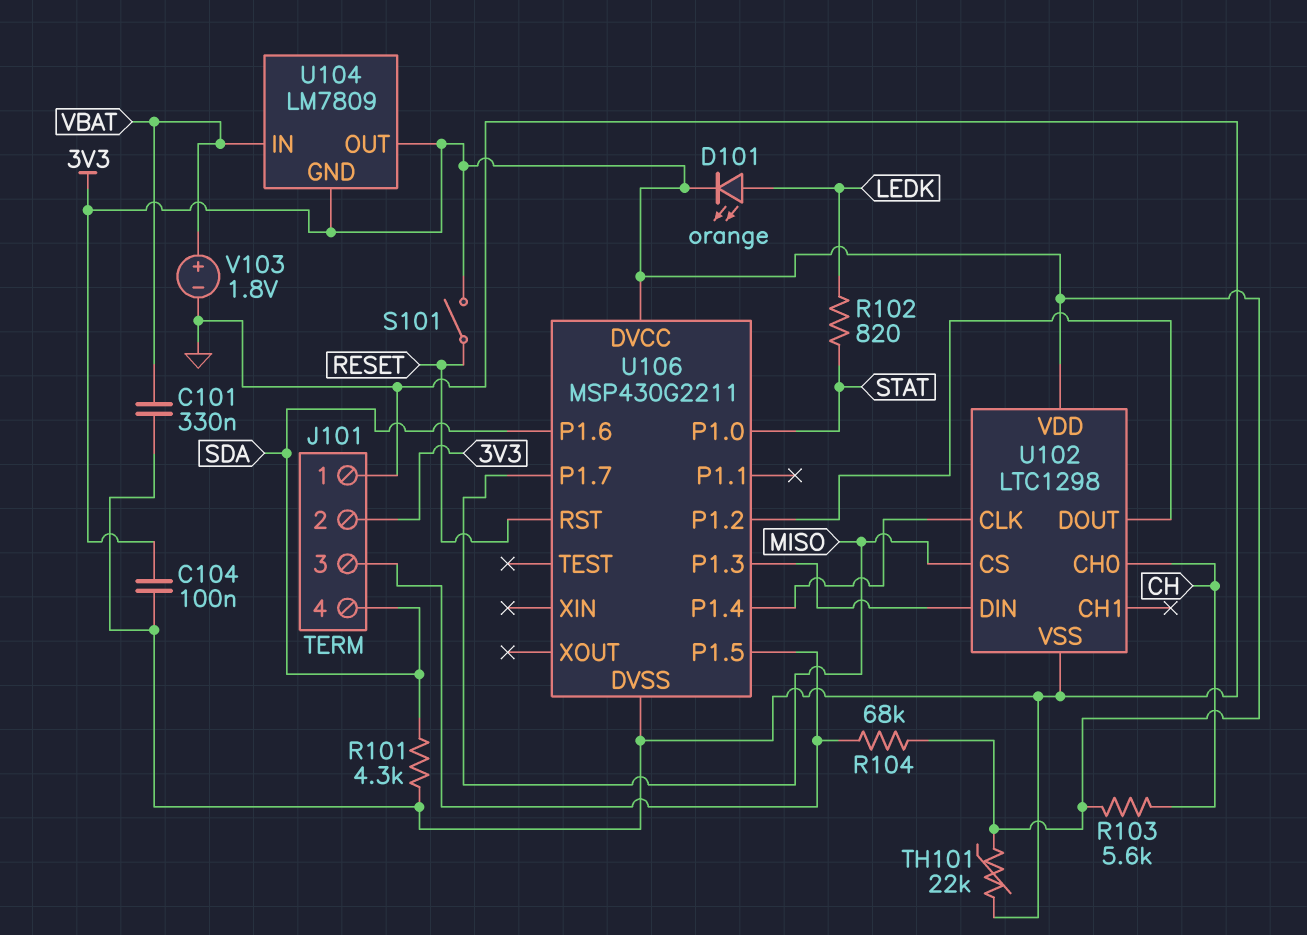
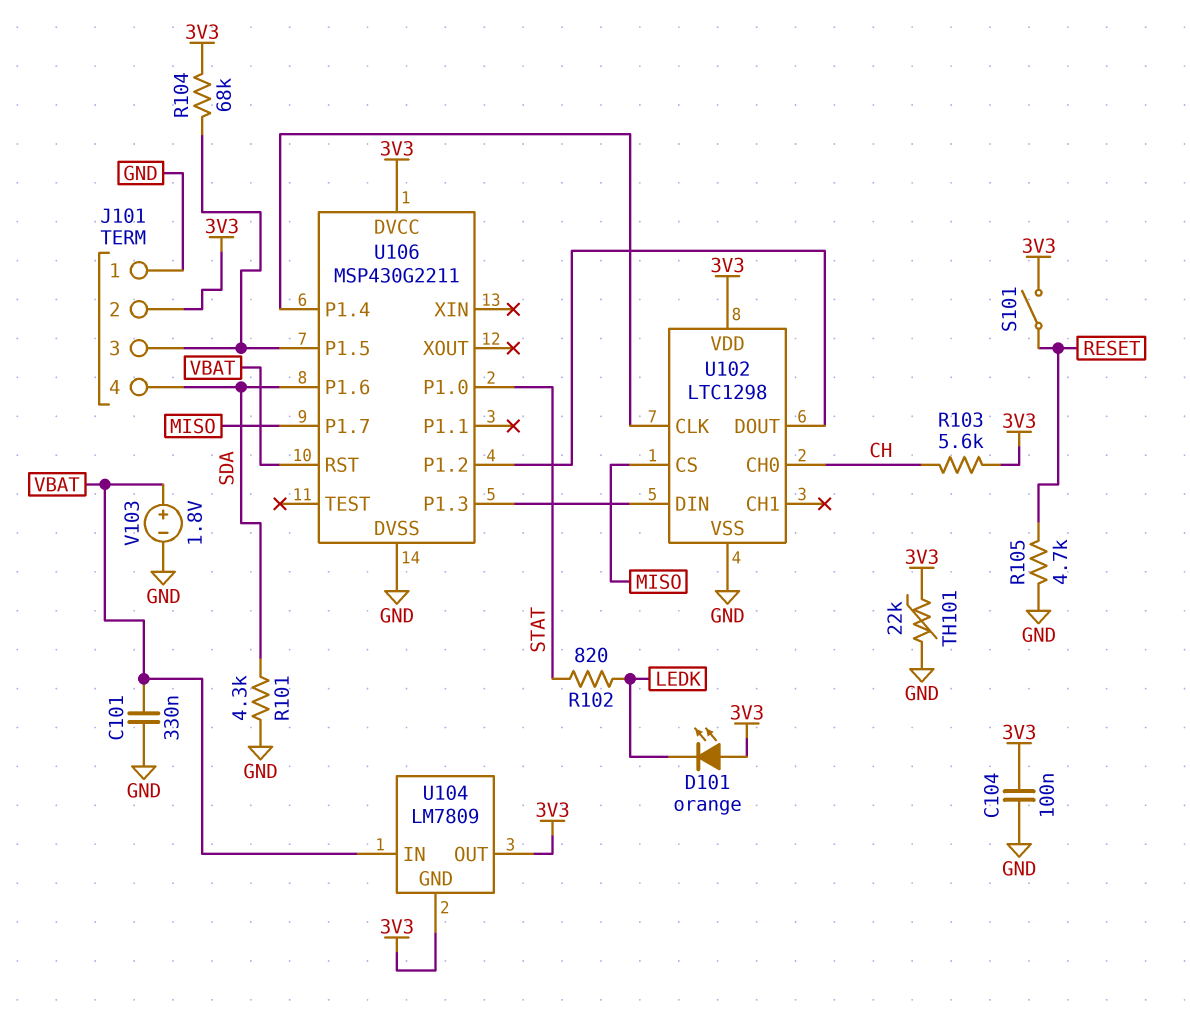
D101: LED orange (A LEDK, K 3V3) -> LED orange (A 3V3, K LEDK)
R105: none -> 4.7k (GND, RESET)
U106 pin RST: RESET -> VBAT

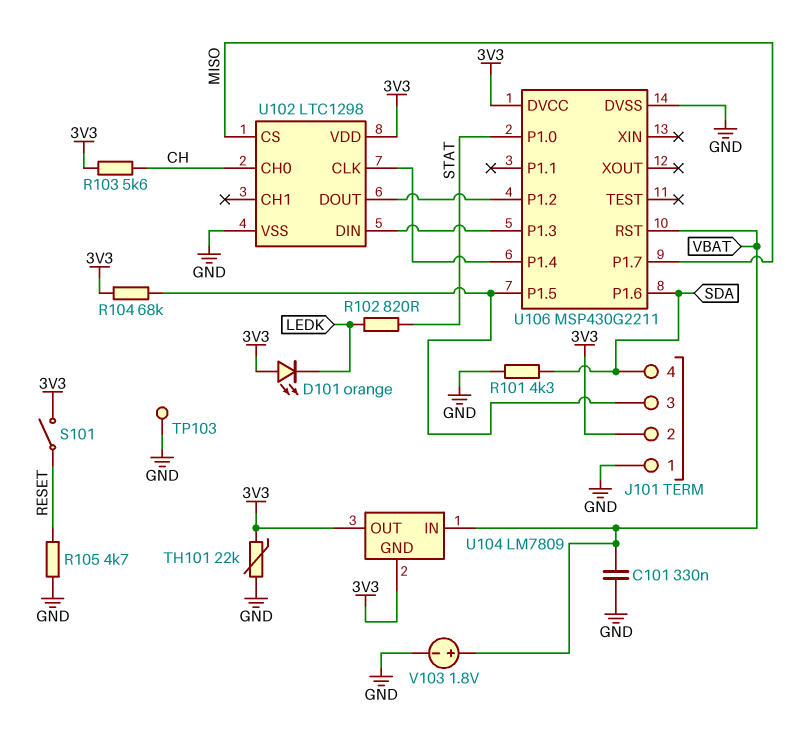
C104: 100nF (3V3, GND) -> none
TP103: none -> test point (GND)

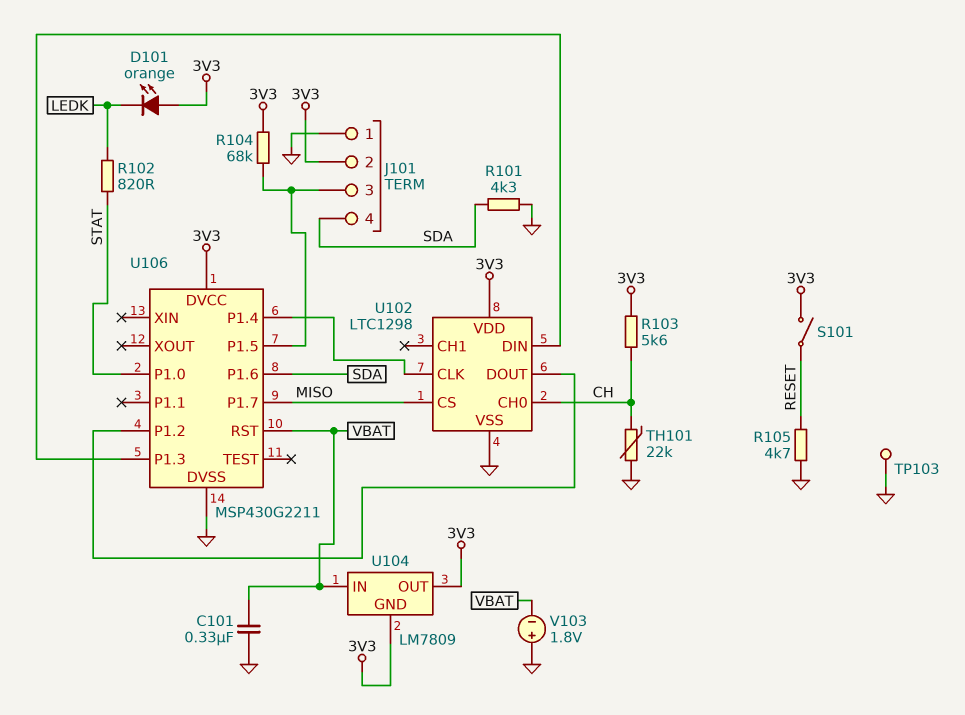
TH101: 22k (3V3, GND) -> 22k (CH, GND)
V103: 1.8V (plus VBAT, minus GND) -> 1.8V (plus GND, minus VBAT)

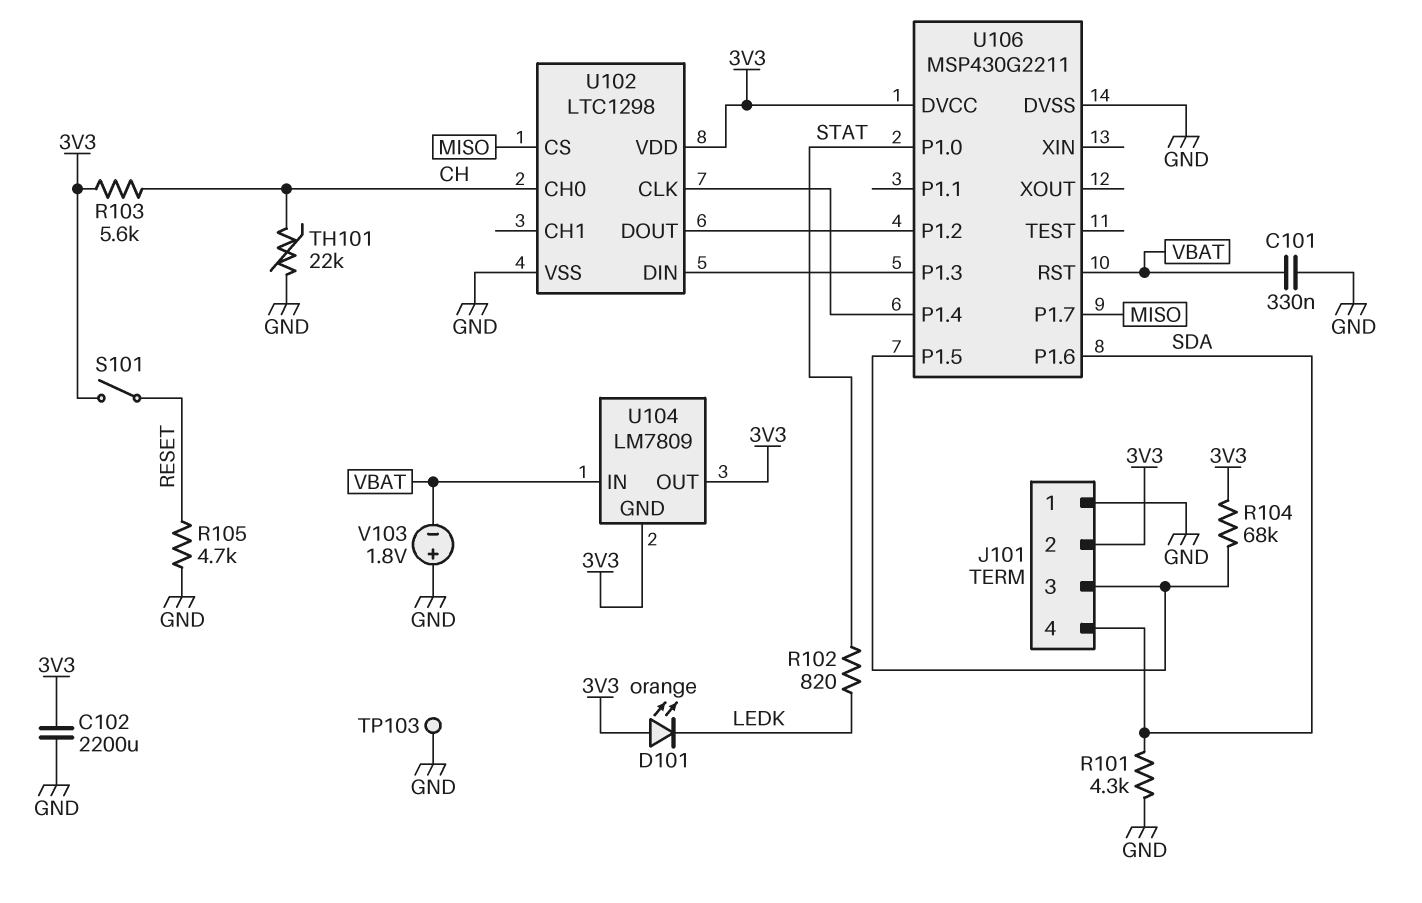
C102: none -> 2200uF (3V3, GND)

